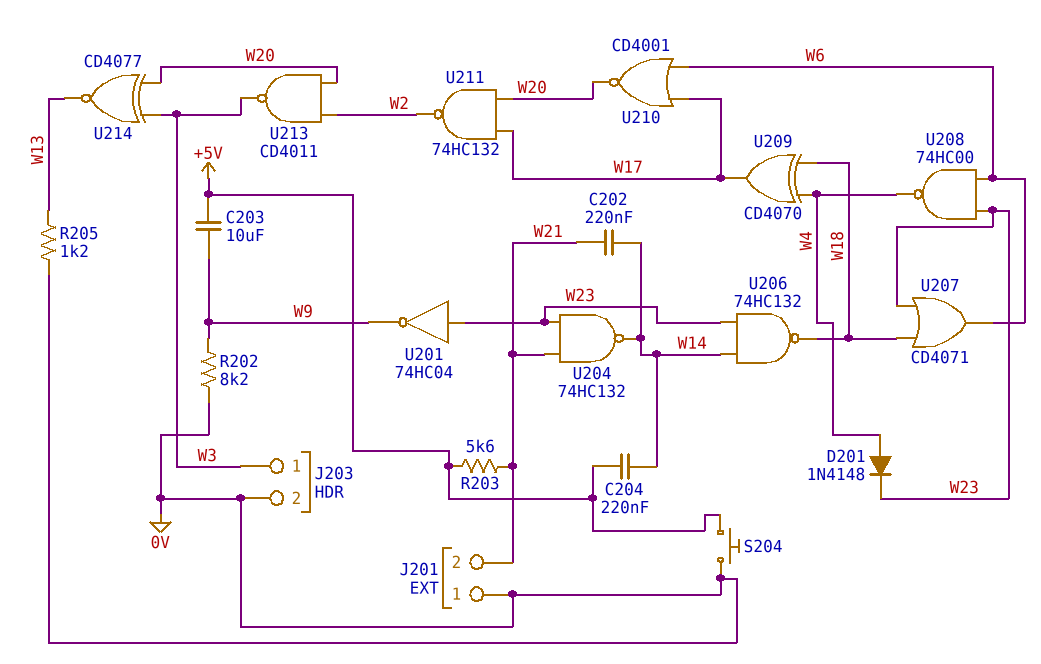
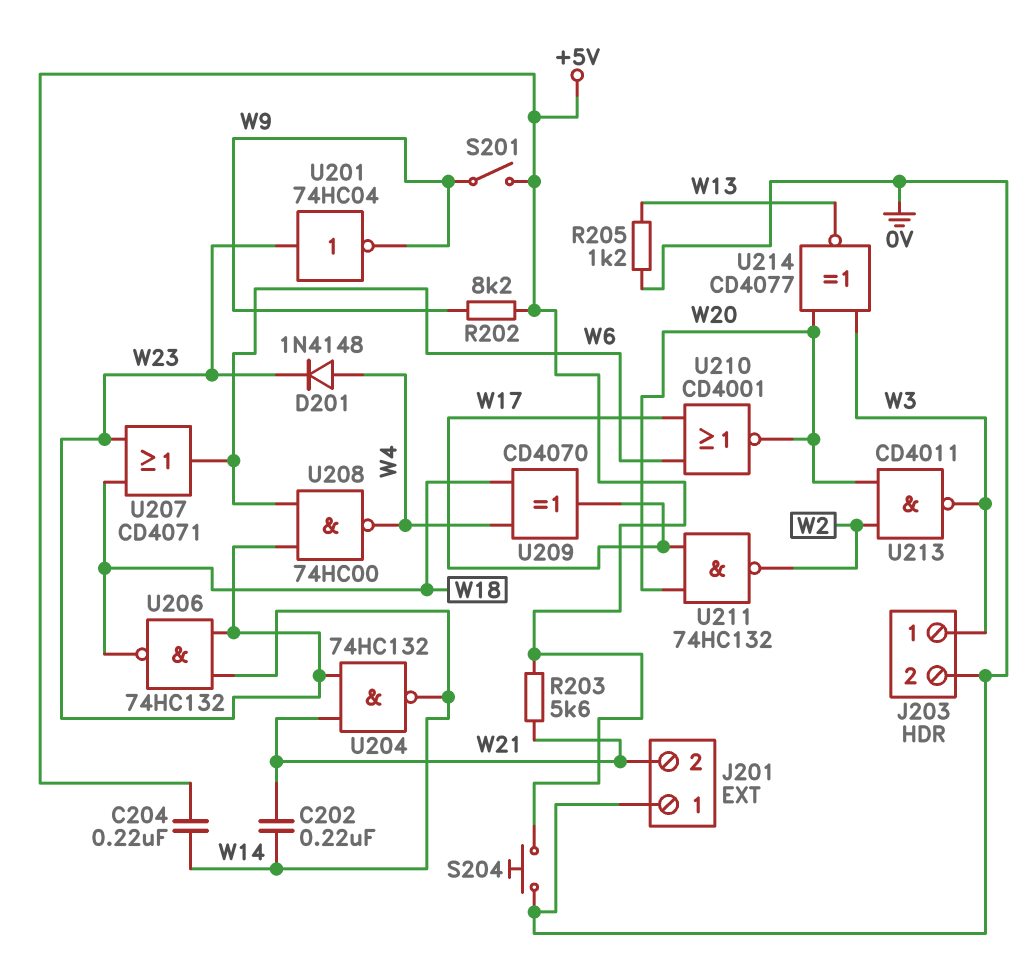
C203: 10uF (+5V, W9) -> none
R202: 8.2k (0V, W9) -> 8.2k (+5V, W9)
S201: none -> switch (+5V, W9)

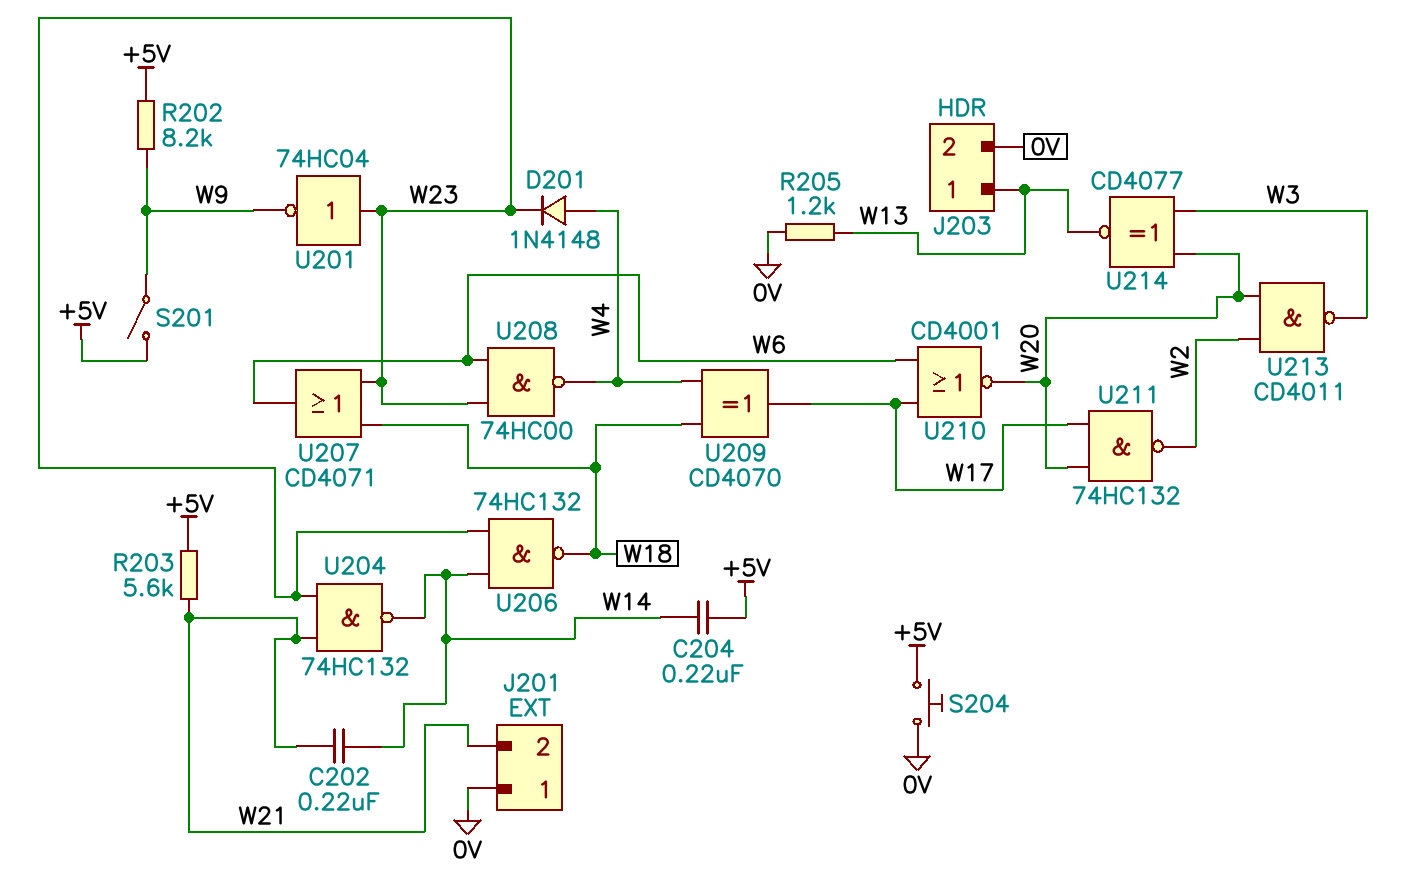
J203 pin 1: W3 -> W13

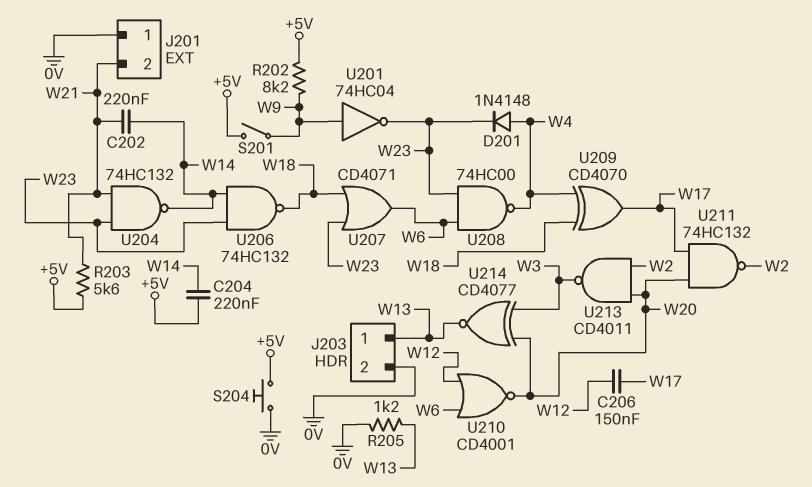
C206: none -> 150nF (W12, W17)
U201: NOT 74HC04 (in W23, out W9) -> NOT 74HC04 (in W9, out W23)
U210: NOR CD4001 (in W6, in W17, out W20) -> NOR CD4001 (in W6, in W12, out W20)

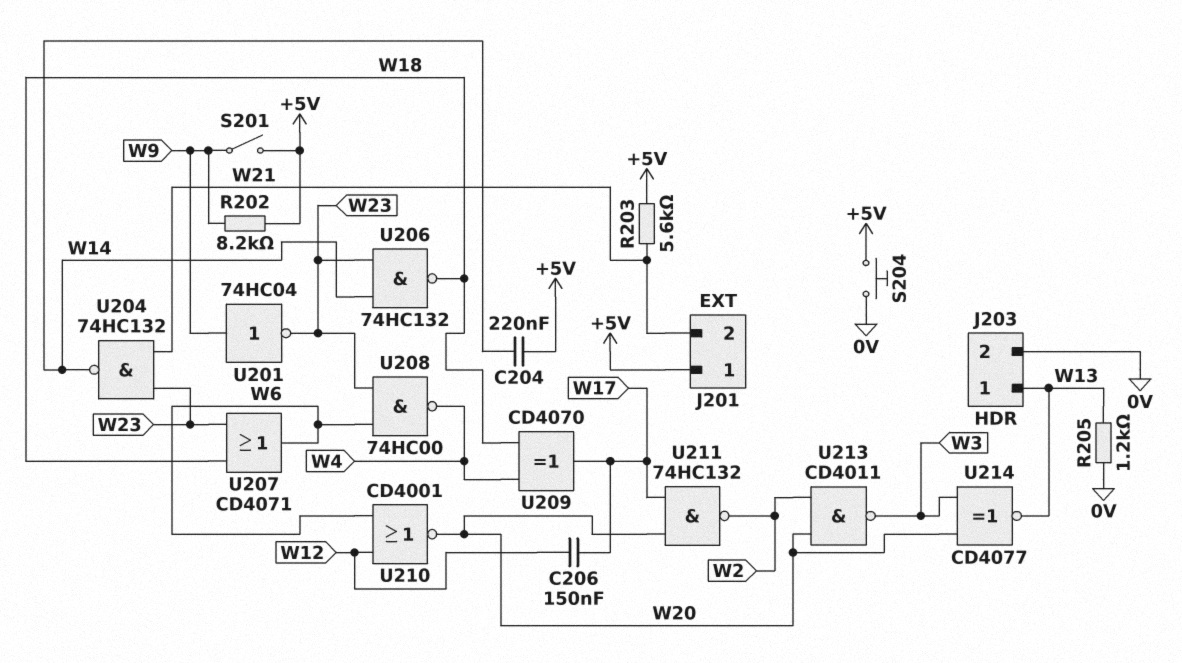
C202: 220nF (W14, W21) -> none
D201: diode 1N4148 (A W4, K W23) -> none
J201 pin 1: 0V -> +5V

